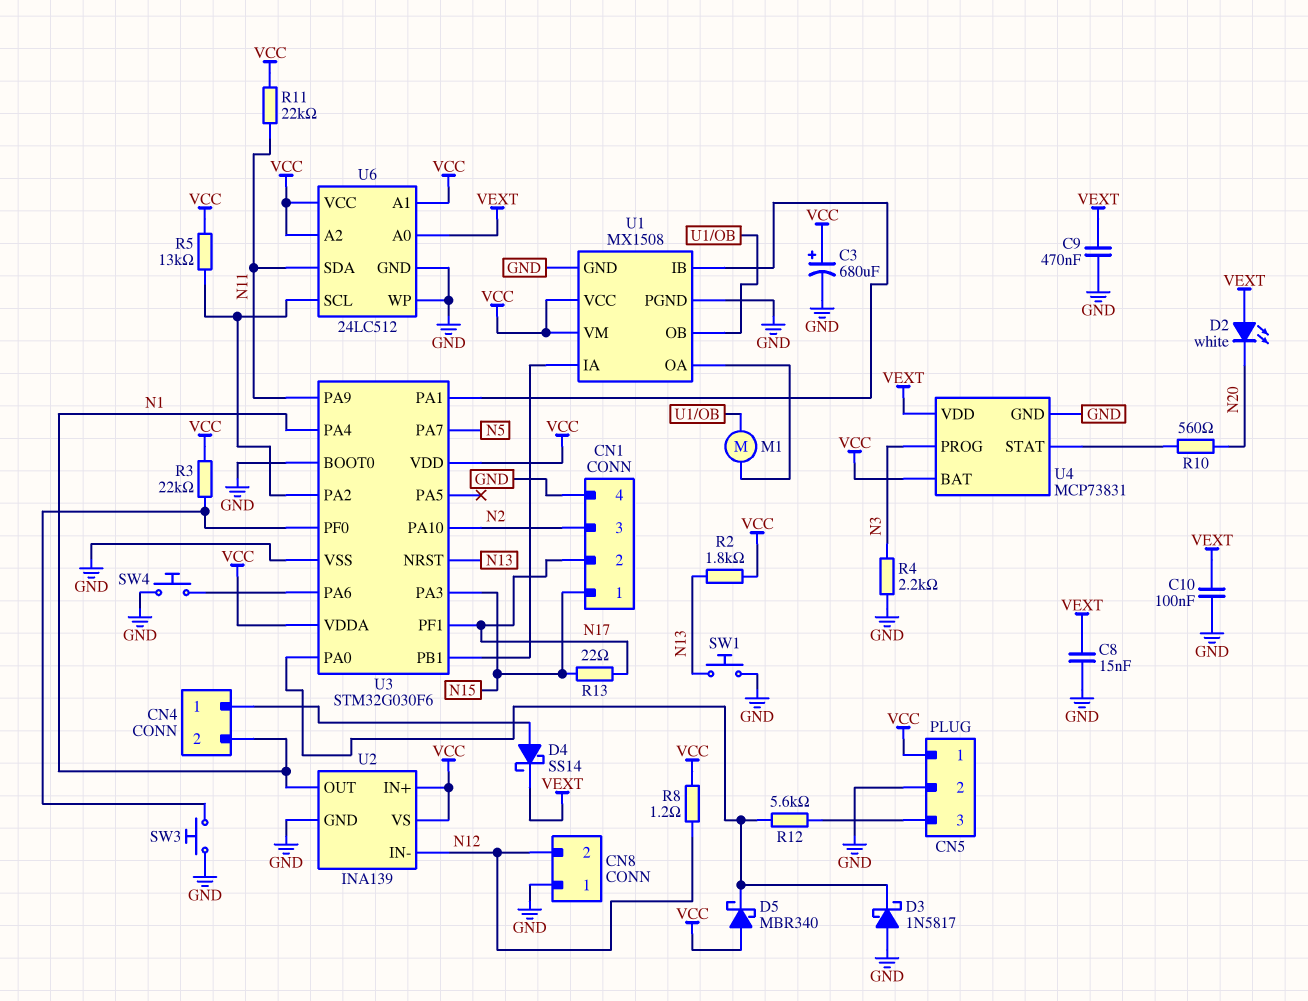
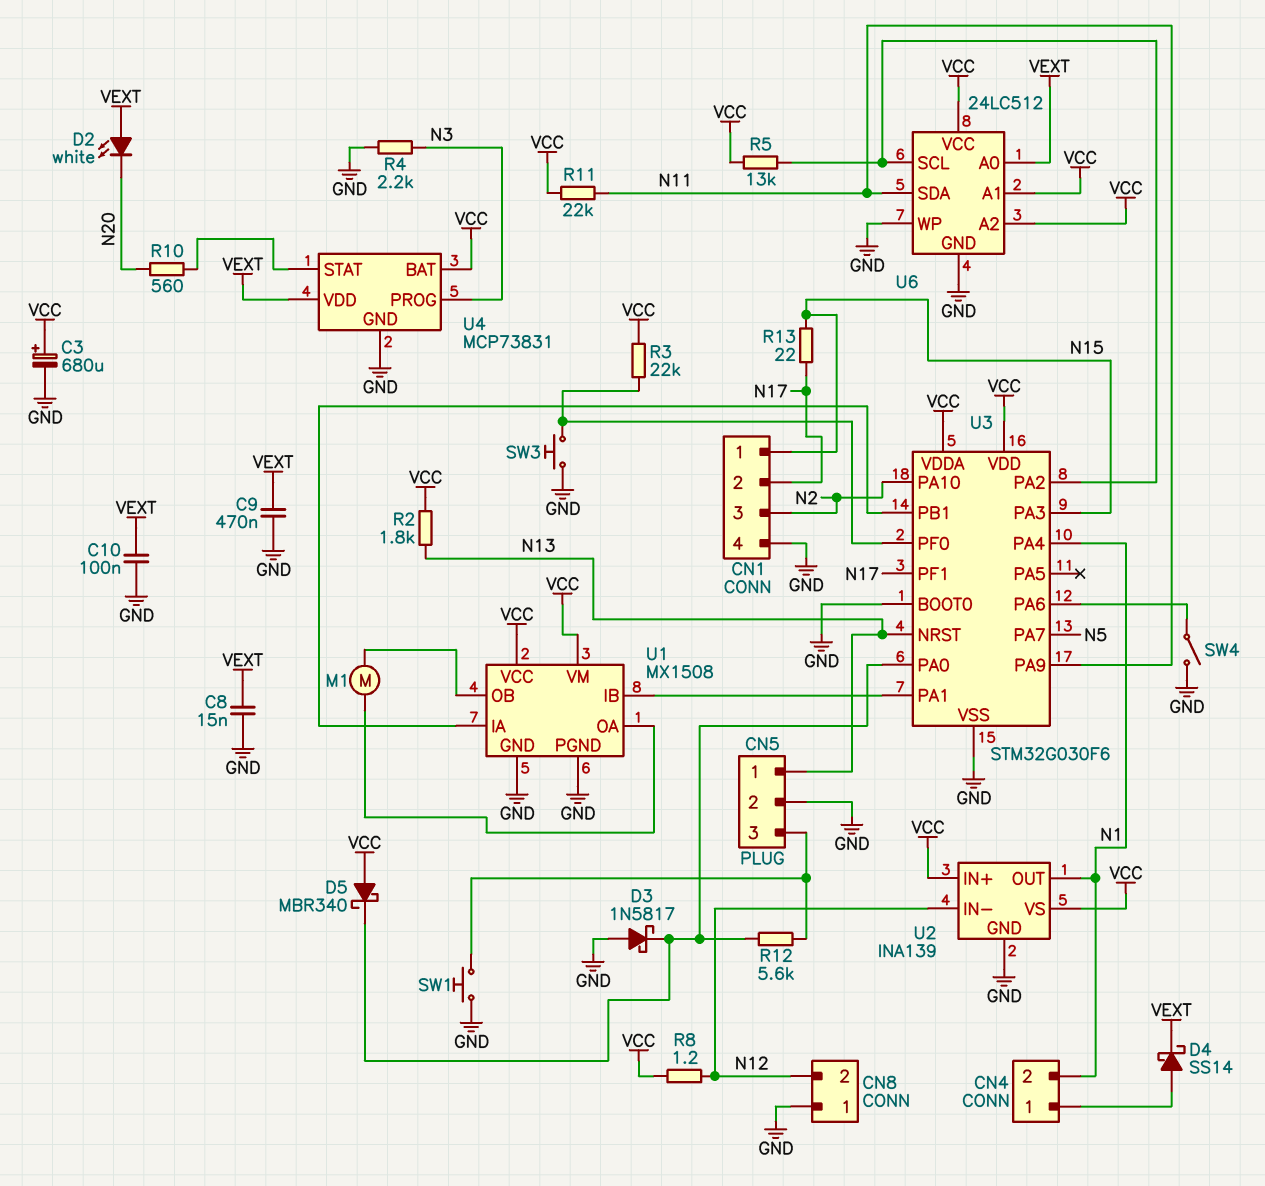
CN5 pin 1: VCC -> N13
SW1: button (GND, N13) -> button (CN5/3, GND)
SW4: button (GND, U3/PA6) -> switch (GND, U3/PA6)

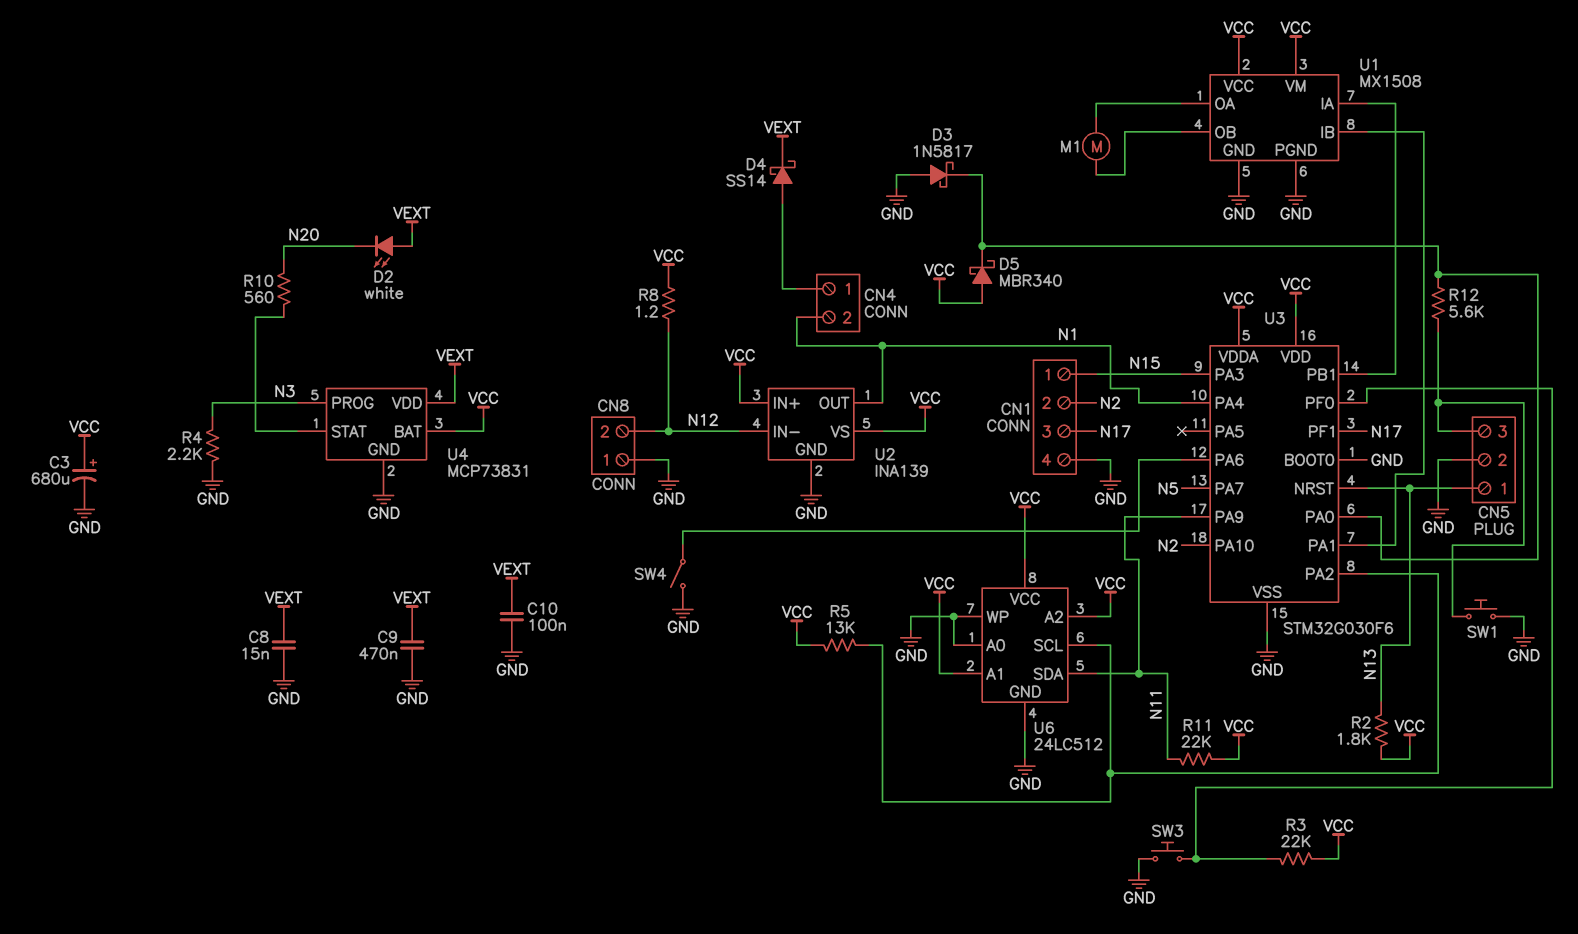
CN1 pin 2: N17 -> N2
CN1 pin 3: N2 -> N17
R13: 22 (N15, N17) -> none
U6 pin A0: VEXT -> GND

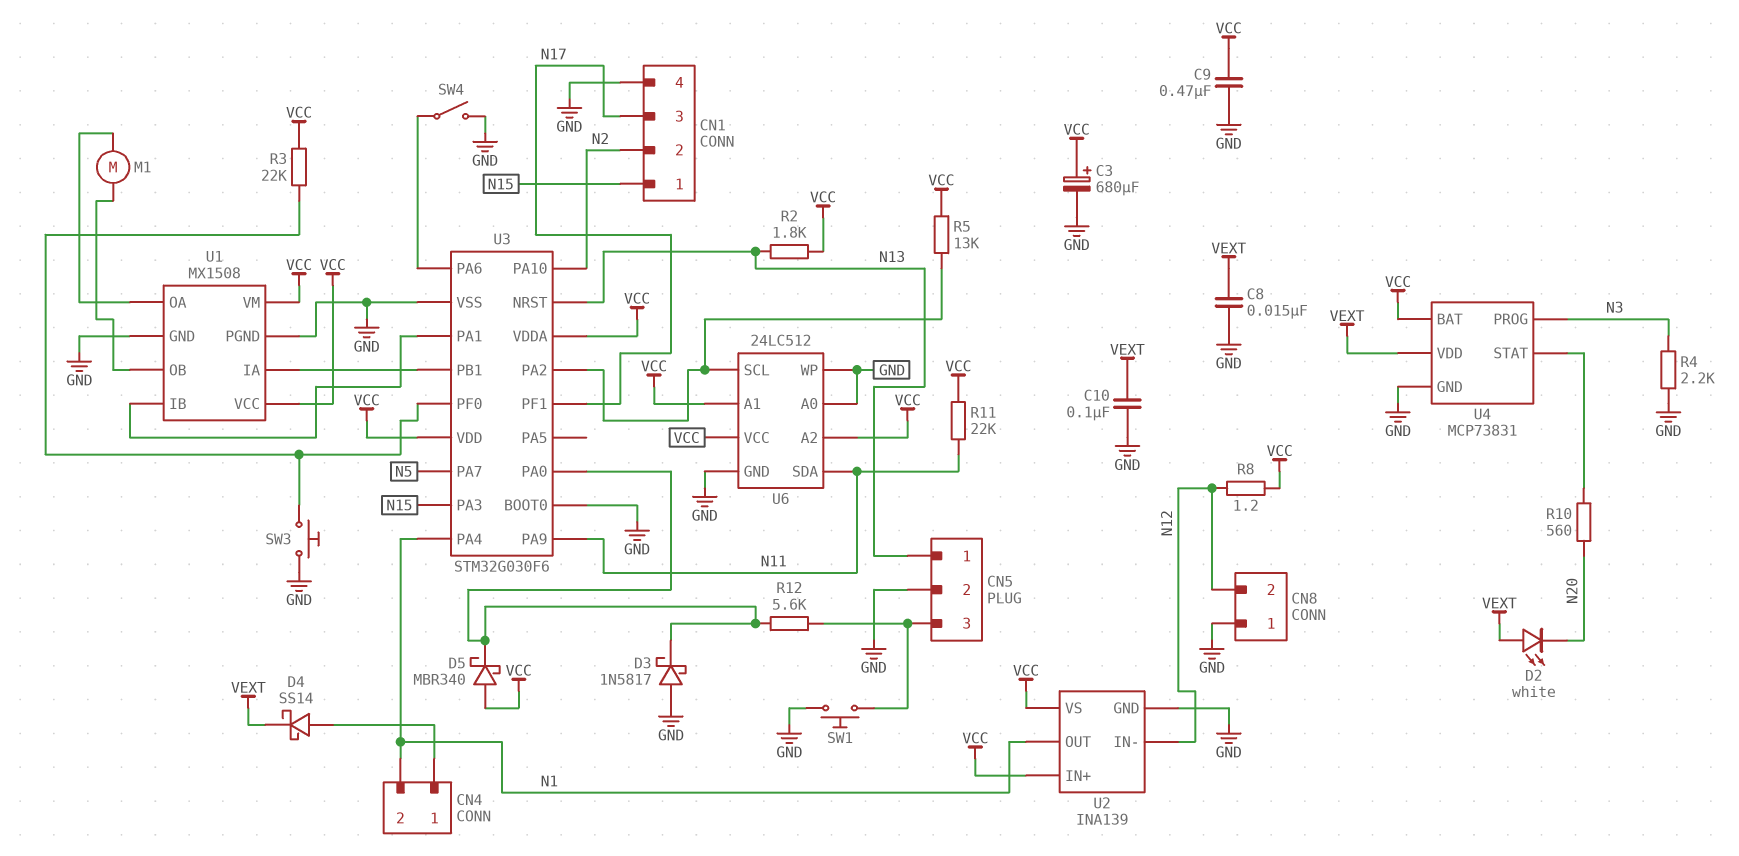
C9: 470nF (GND, VEXT) -> 470nF (GND, VCC)

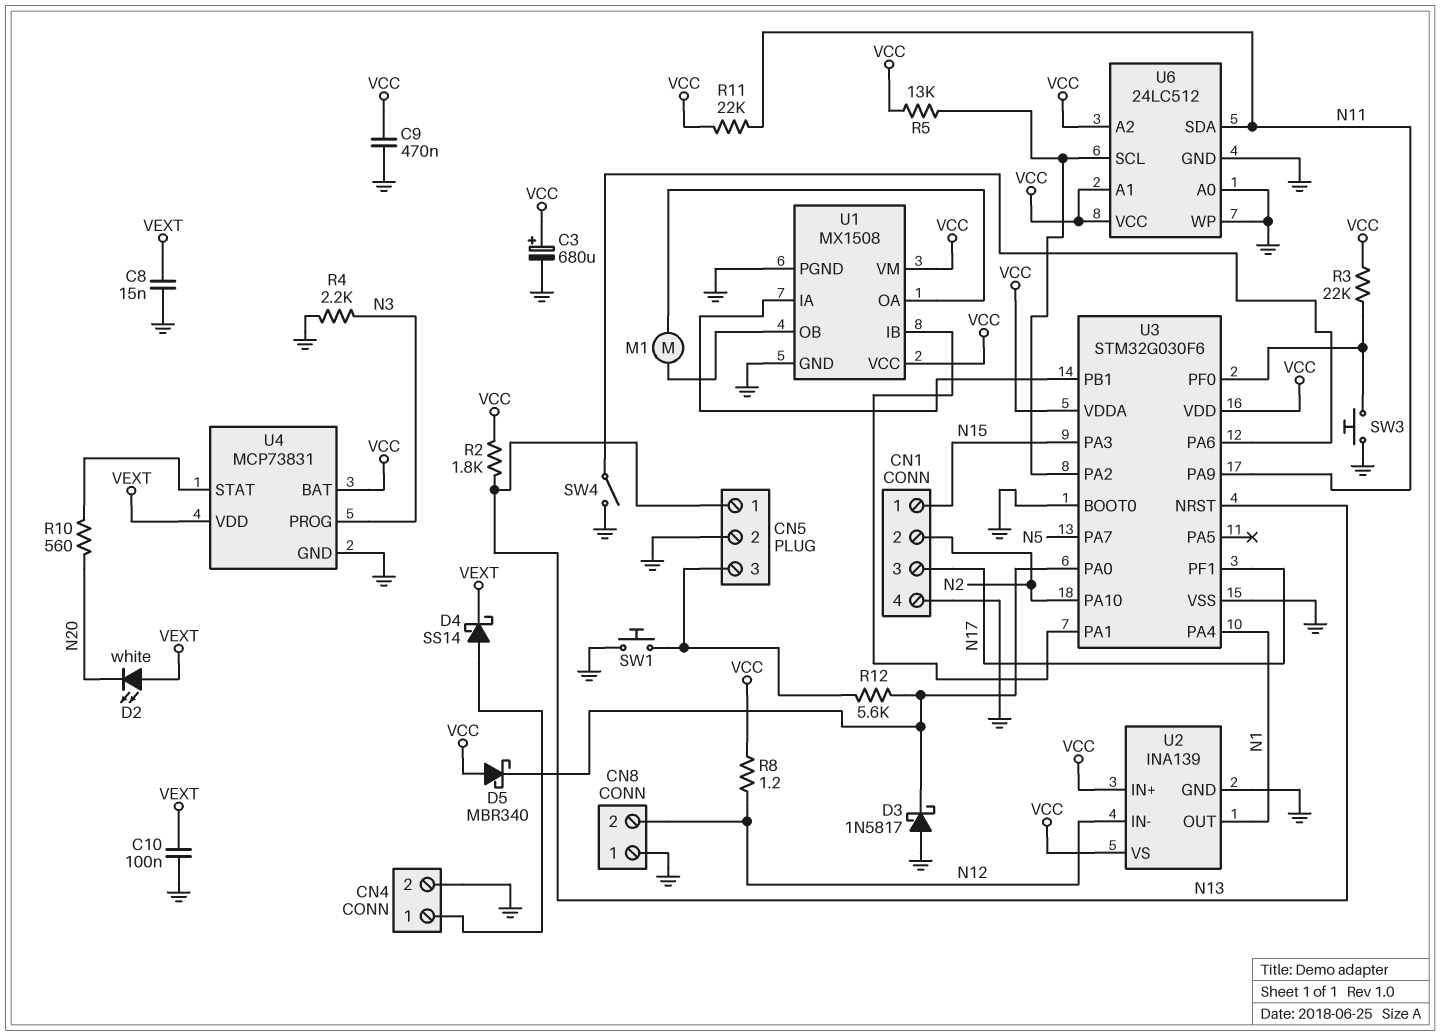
CN4 pin 2: N1 -> GND

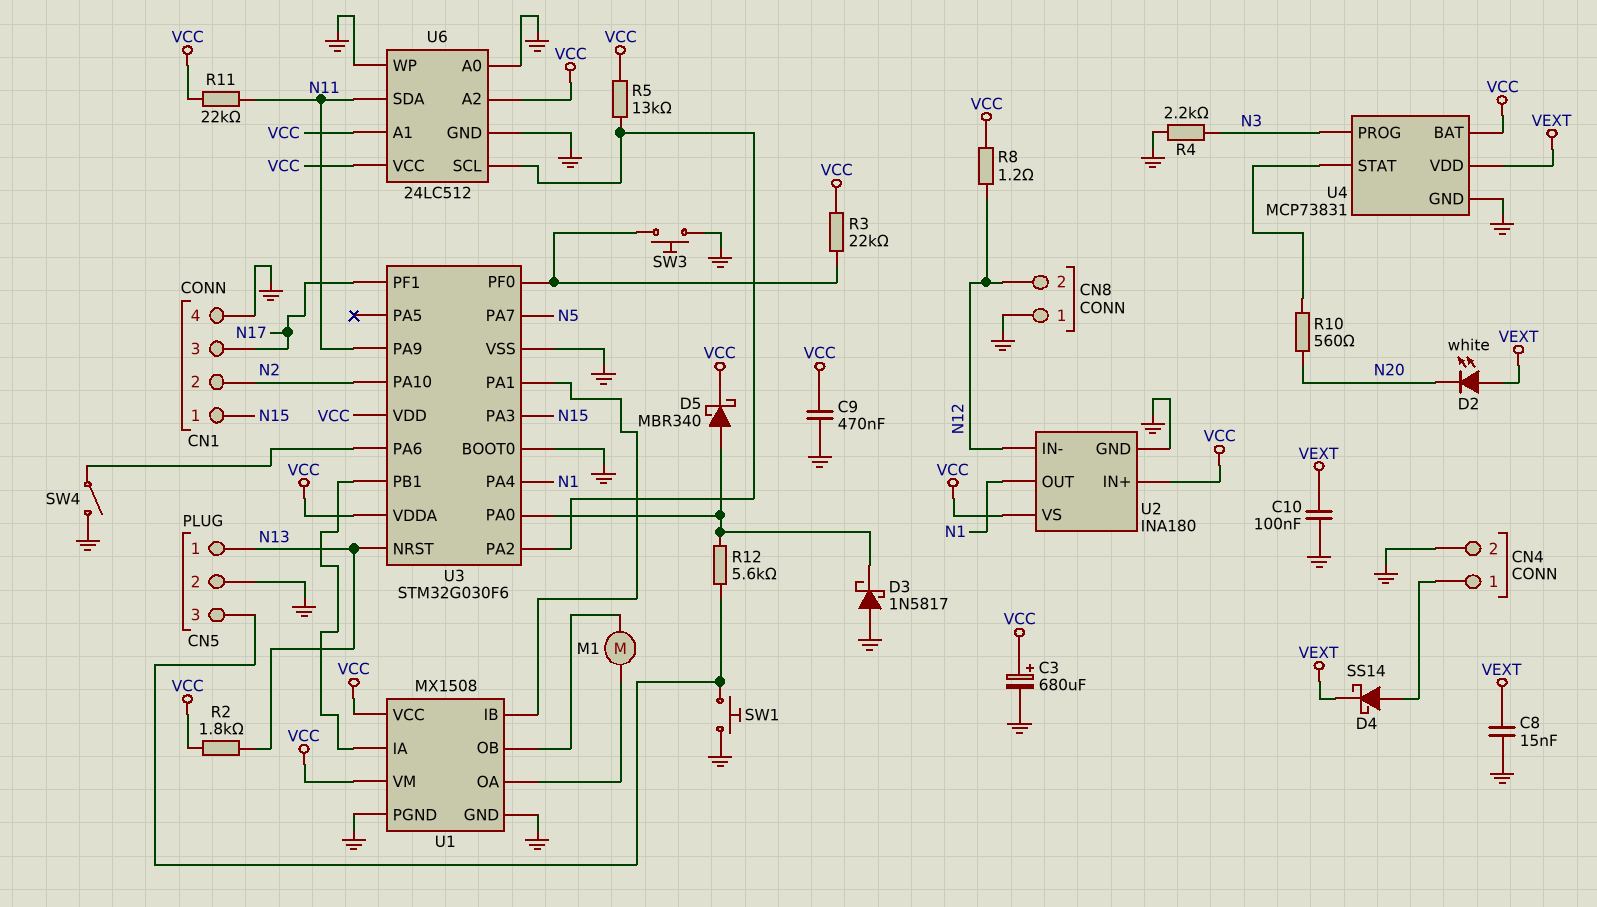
D5: schottky MBR340 (A VCC, K U3/PA0) -> schottky MBR340 (A U3/PA0, K VCC)
U2: INA139 -> INA180

